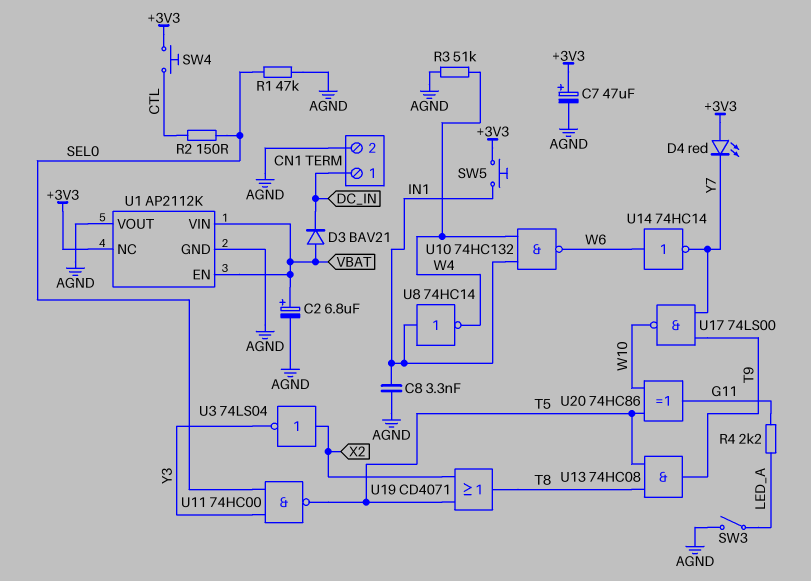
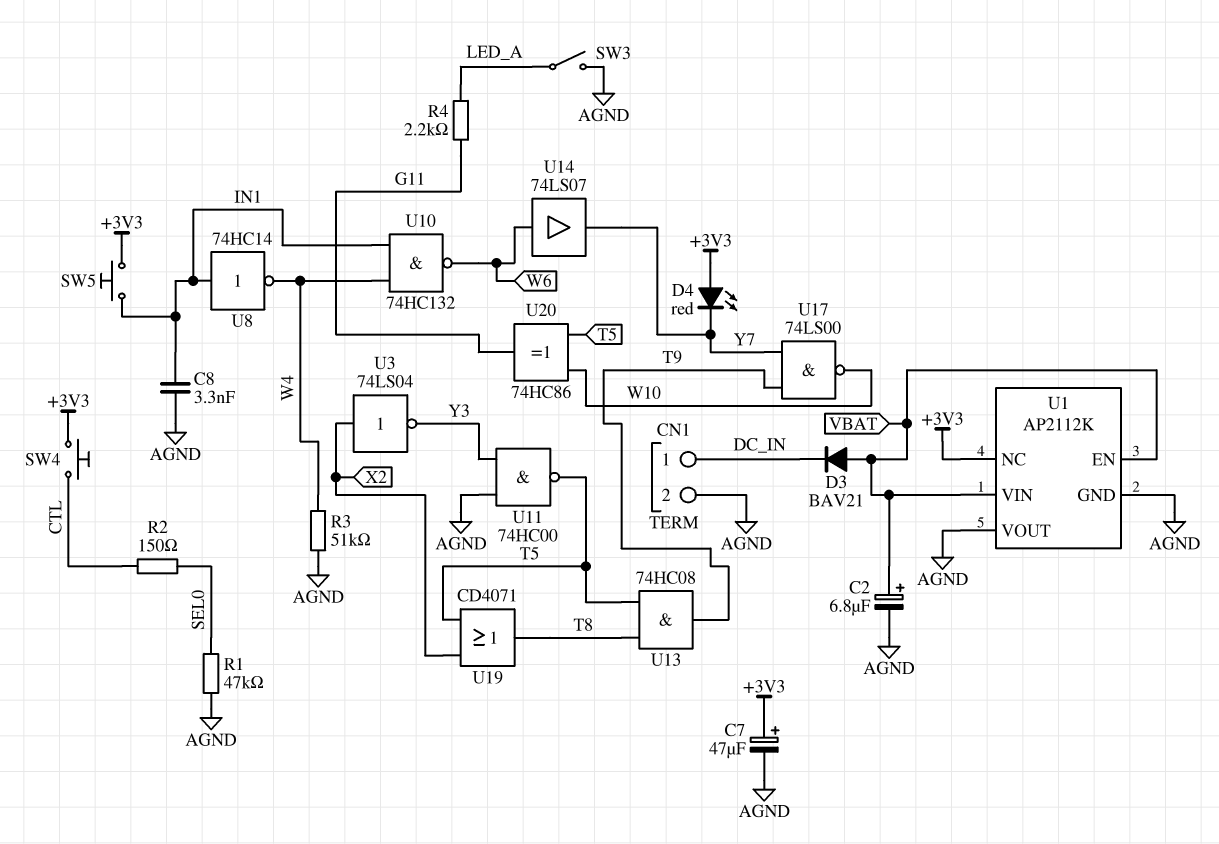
U11: NAND 74HC00 (in SEL0, in Y3, out T5) -> NAND 74HC00 (in AGND, in Y3, out T5)
U14: NOT 74HC14 (in W6, out Y7) -> buffer 74LS07 (in W6, out Y7)

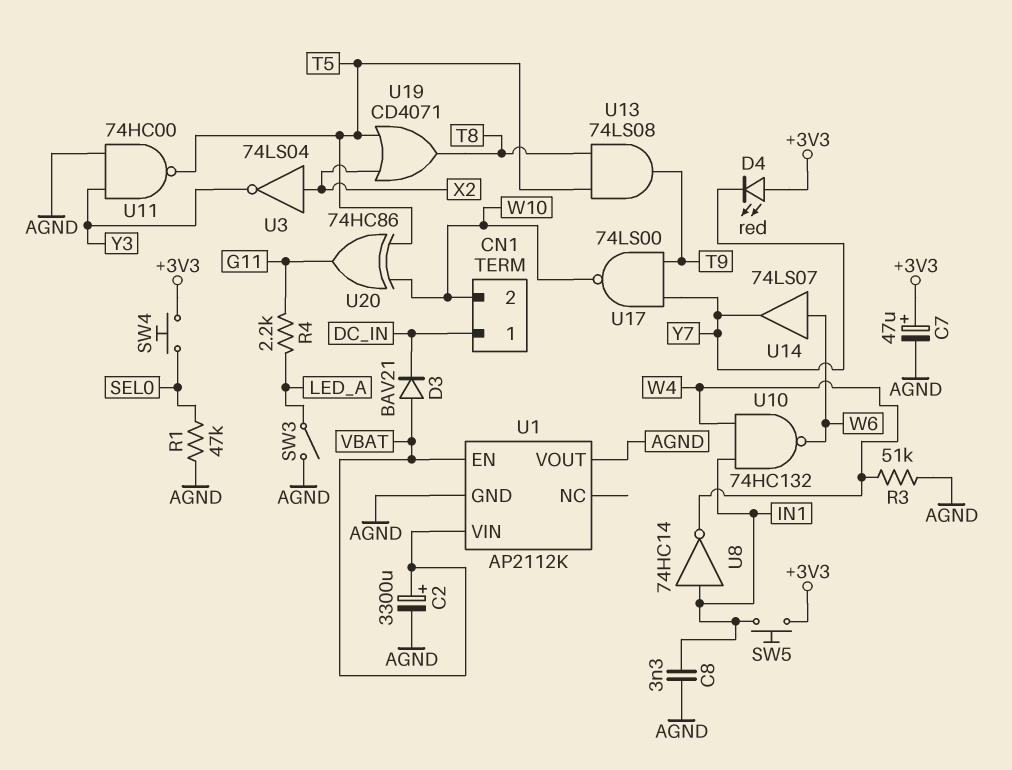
C2: 6.8uF (plus VBAT, minus AGND) -> 3300uF (plus VBAT, minus AGND)
CN1 pin 2: AGND -> W10
R2: 150 (CTL, SEL0) -> none
SW4: button (+3V3, CTL) -> button (+3V3, SEL0)
U1 pin NC: +3V3 -> none
U13: AND 74HC08 (in T5, in T8, out T9) -> AND 74LS08 (in T5, in T8, out T9)

